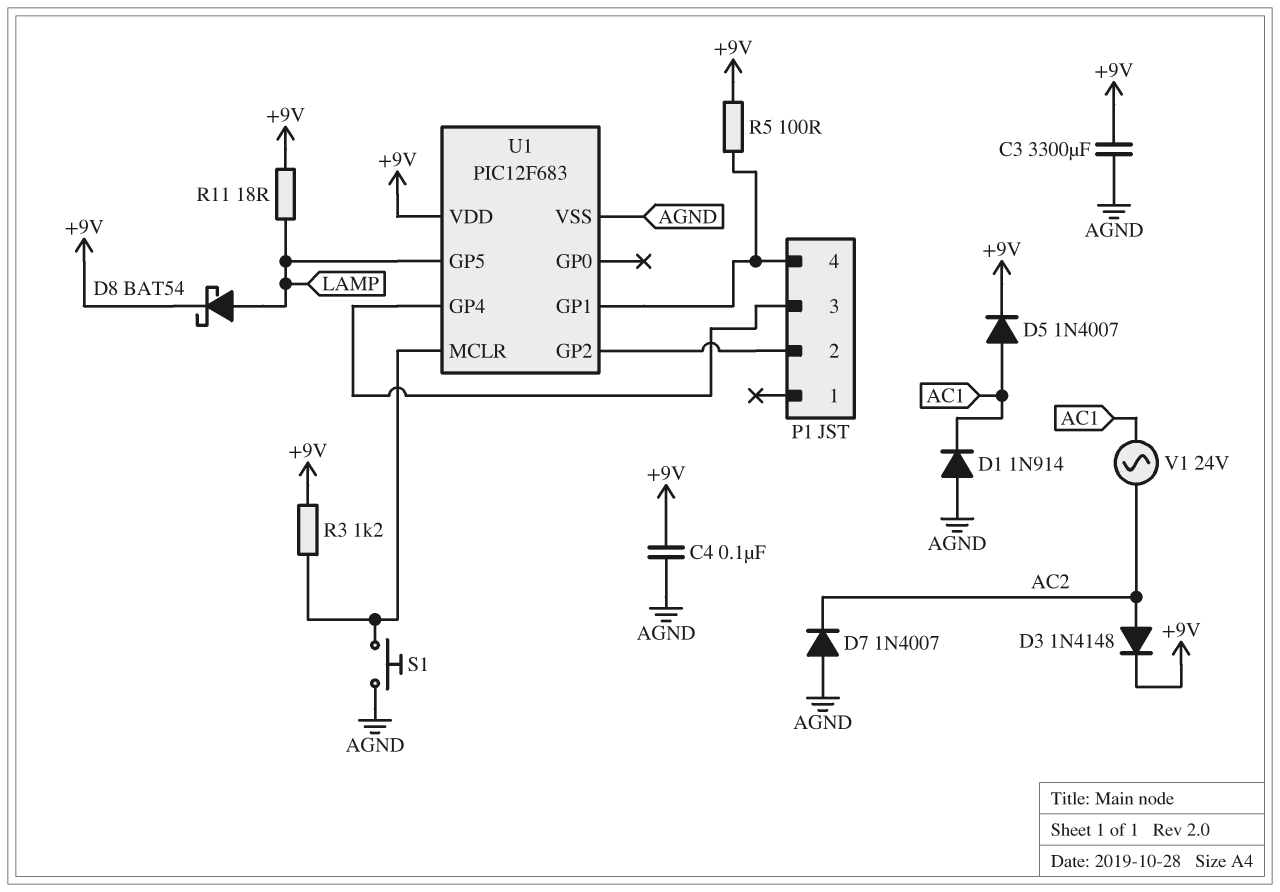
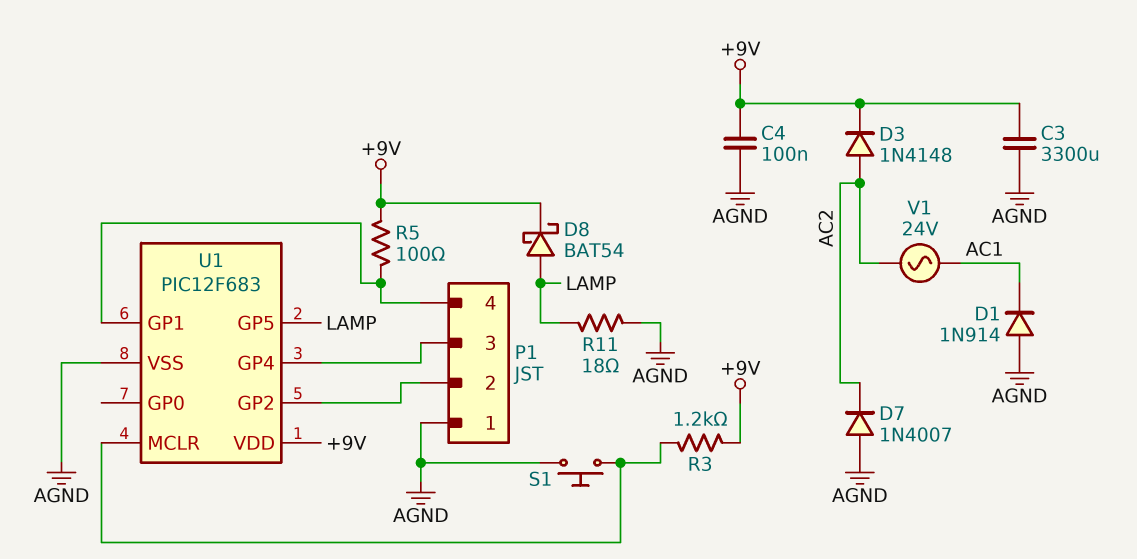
D5: diode 1N4007 (A AC1, K +9V) -> none
P1 pin 1: none -> AGND
R11: 18 (+9V, LAMP) -> 18 (AGND, LAMP)

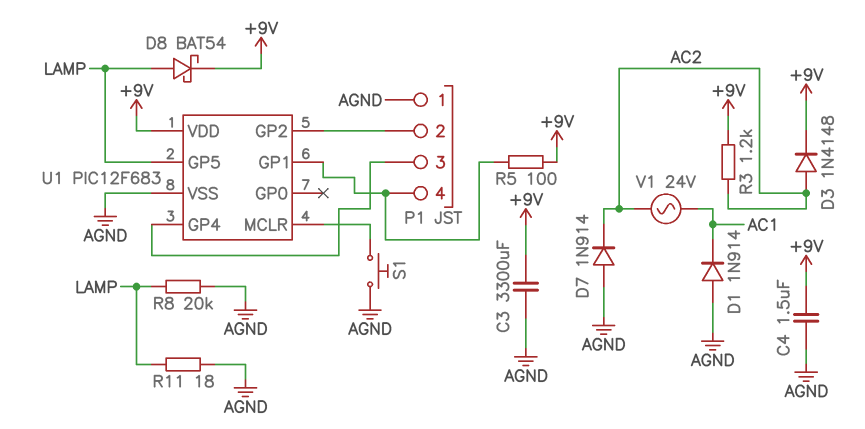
C4: 100nF (+9V, AGND) -> 1.5uF (+9V, AGND)
D7: diode 1N4007 (A AGND, K AC2) -> diode 1N914 (A AGND, K AC2)
R3: 1.2k (+9V, U1/MCLR) -> 1.2k (+9V, AC2)
R8: none -> 20k (AGND, LAMP)

